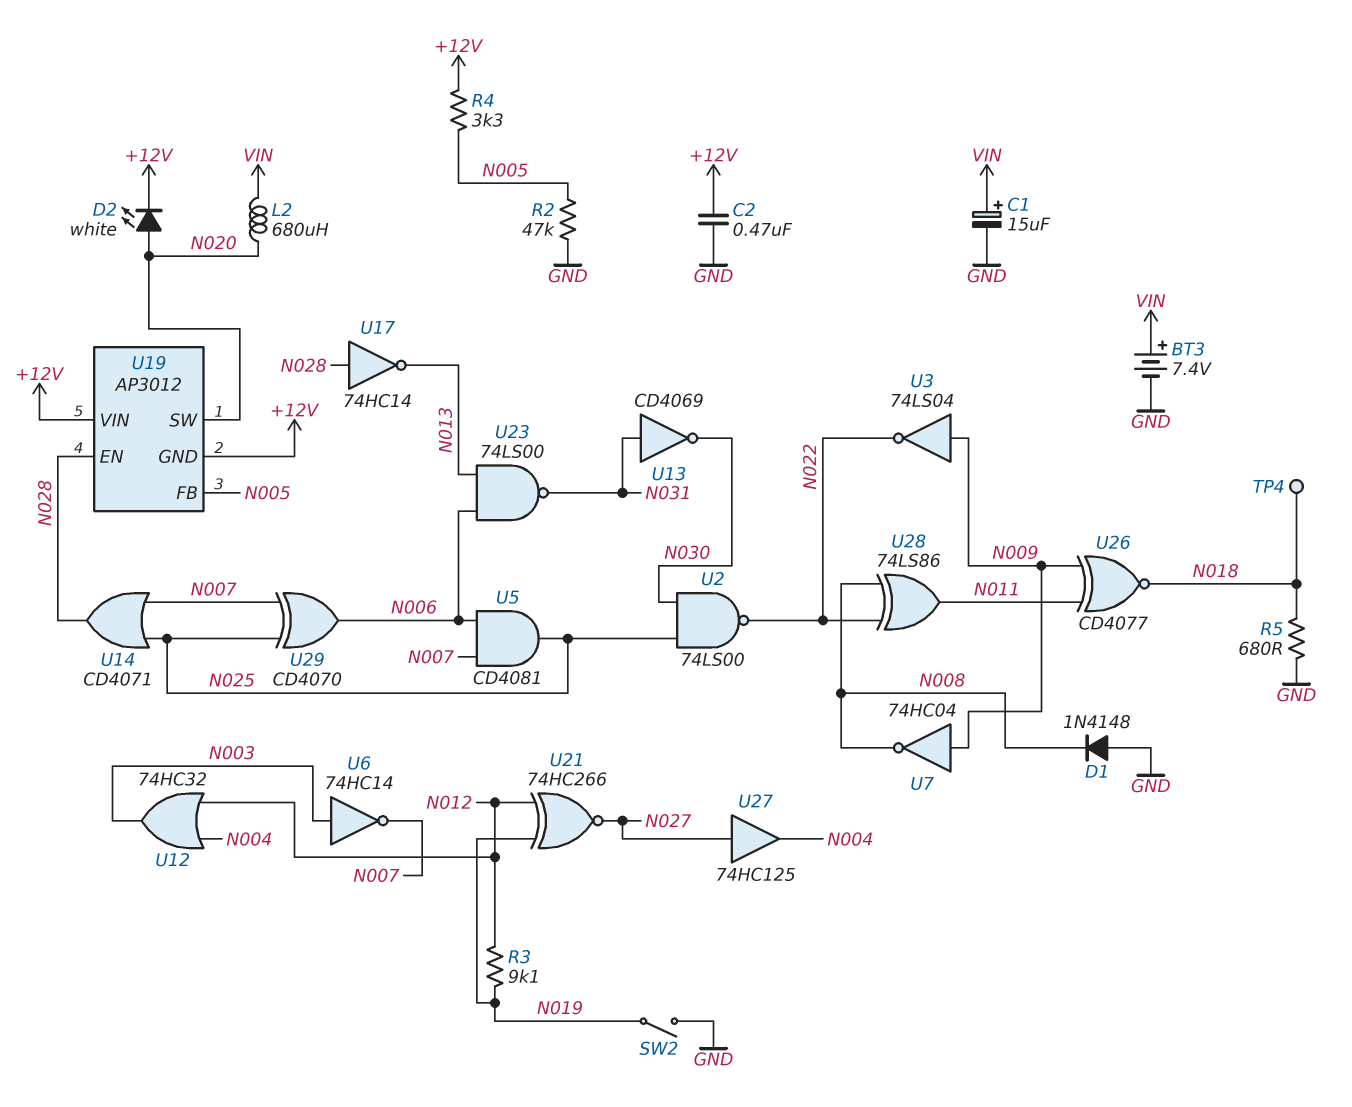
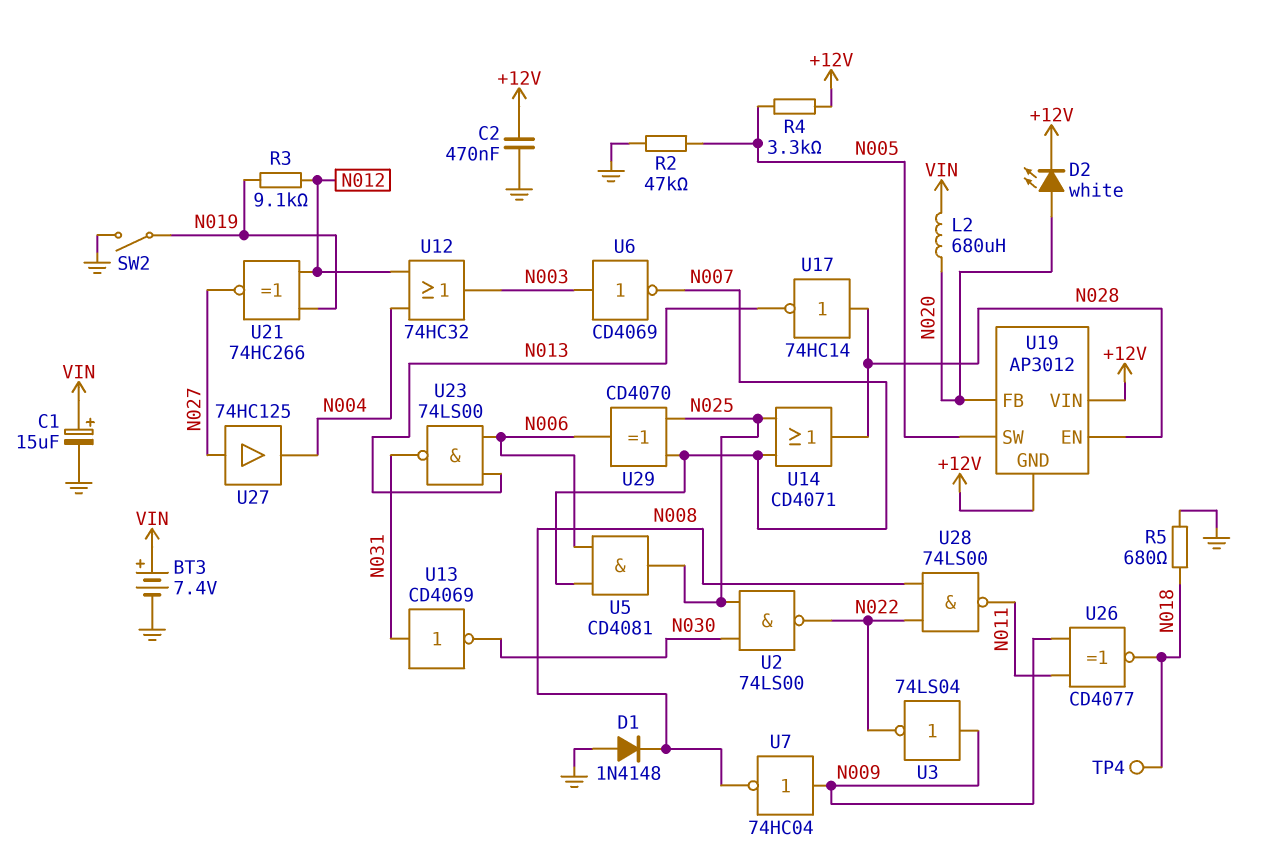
U6: NOT 74HC14 (in N003, out N007) -> NOT CD4069 (in N003, out N007)
U19 pin FB: N005 -> N020
U19 pin SW: N020 -> N005
U28: XOR 74LS86 (in N008, in N022, out N011) -> NAND 74LS00 (in N008, in N022, out N011)

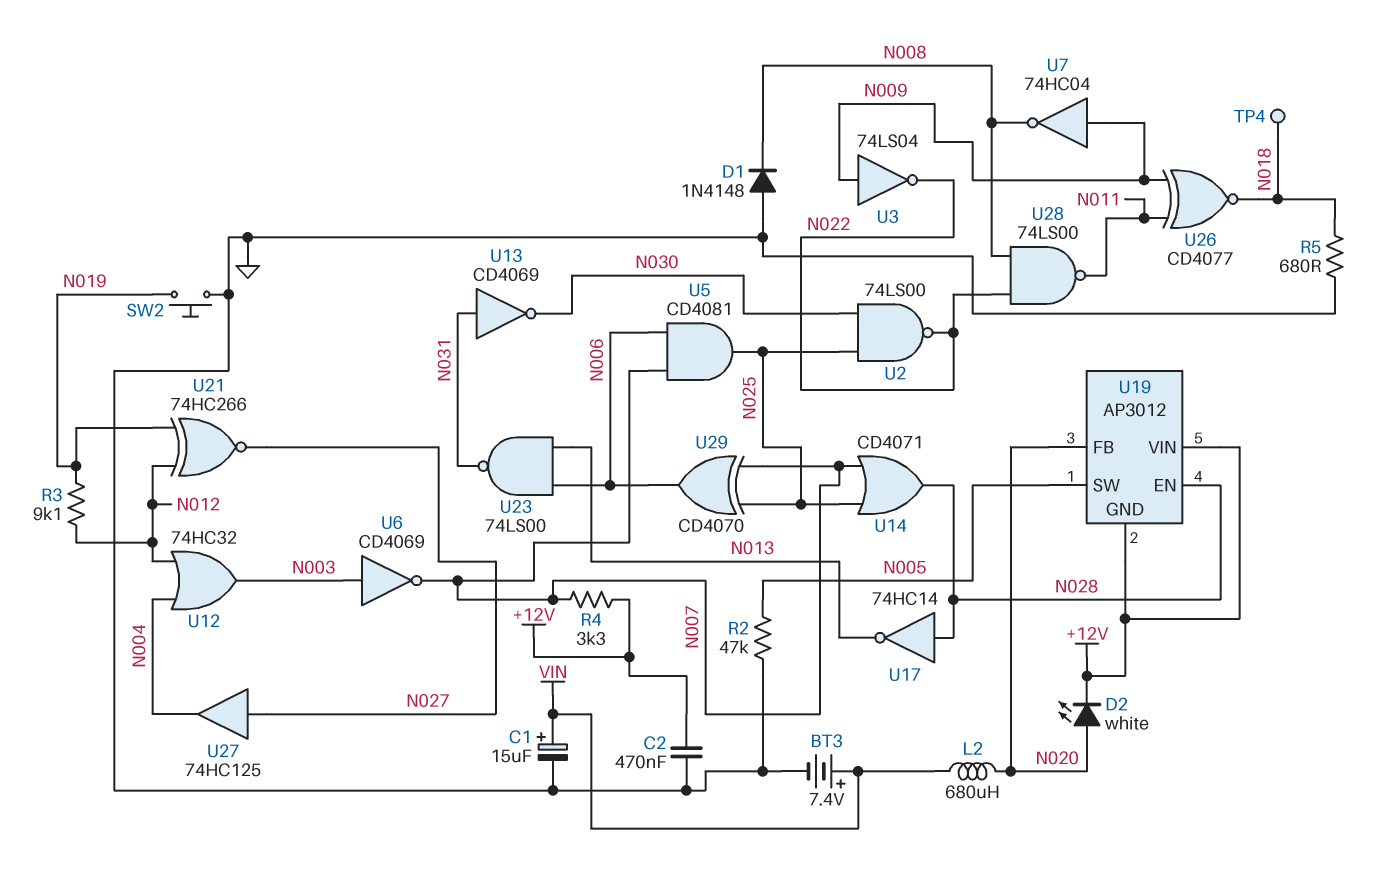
R4: 3.3k (+12V, N005) -> 3.3k (+12V, N007)
SW2: switch (GND, N019) -> button (GND, N019)

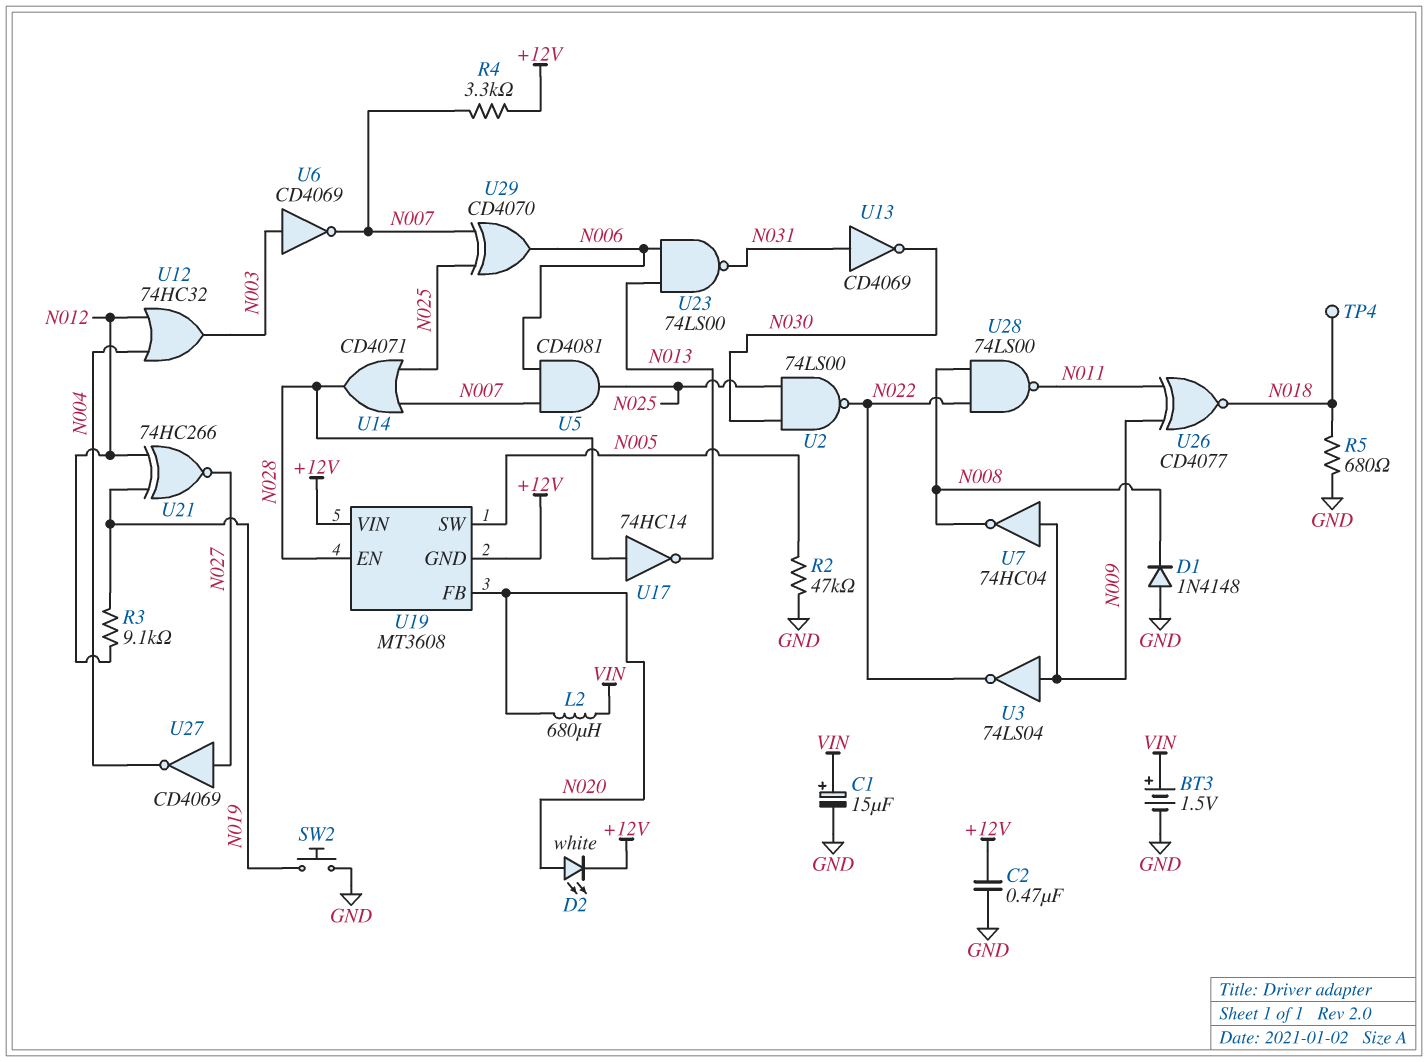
BT3: 7.4V (plus VIN, minus GND) -> 1.5V (plus VIN, minus GND)
U19: AP3012 -> MT3608
U27: buffer 74HC125 (in N027, out N004) -> NOT CD4069 (in N027, out N004)

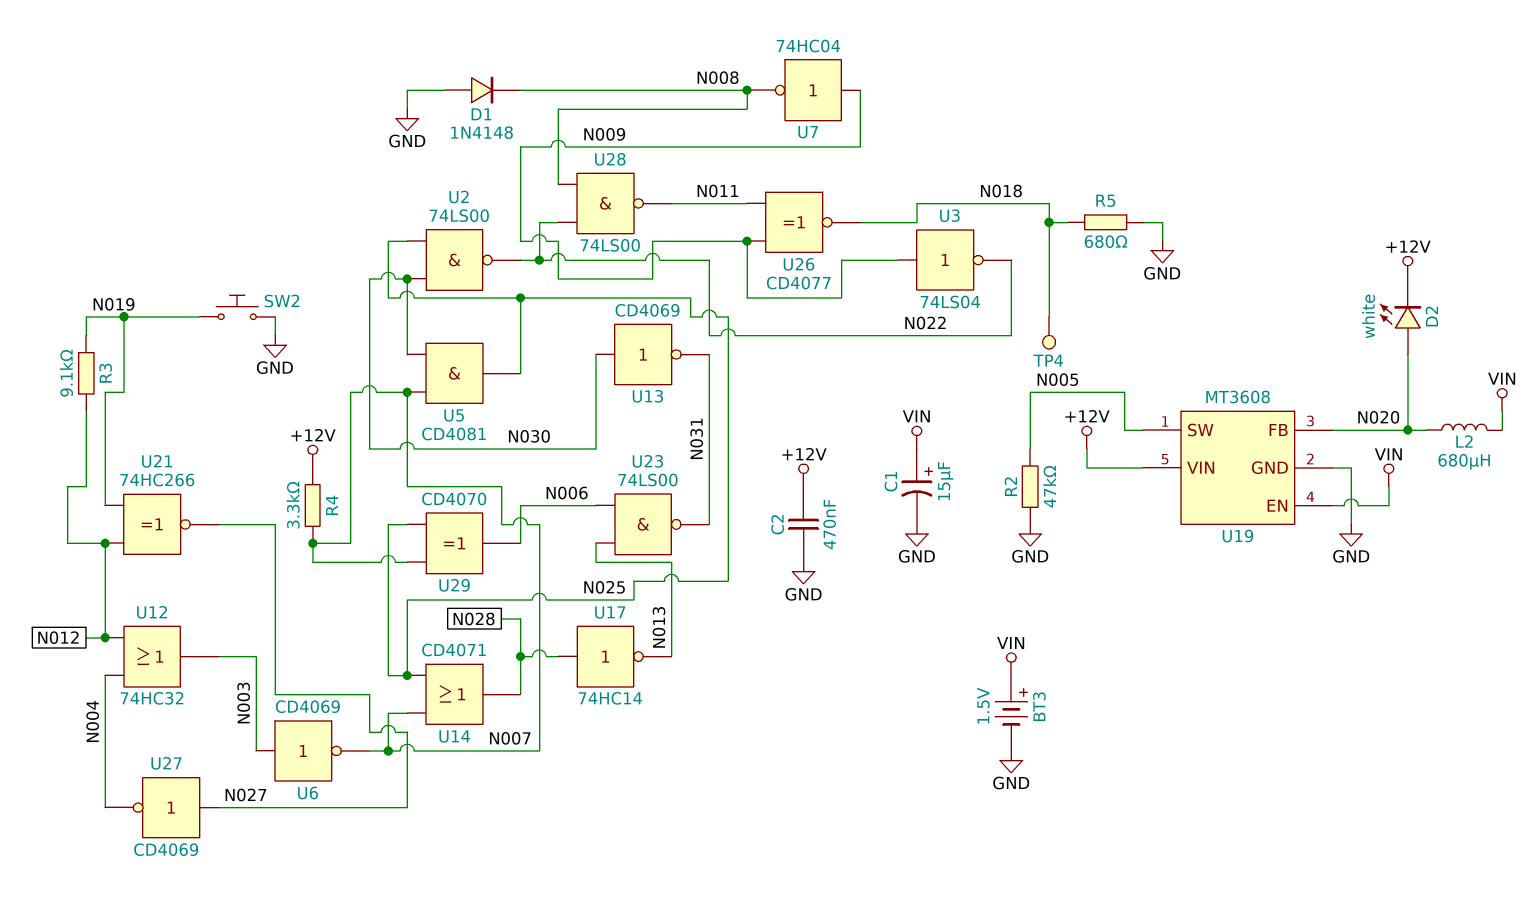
U5: AND CD4081 (in N006, in N007, out N025) -> AND CD4081 (in N007, in N030, out N025)
U13: NOT CD4069 (in N031, out N030) -> NOT CD4069 (in N030, out N031)
U19 pin EN: N028 -> VIN
U19 pin GND: +12V -> GND

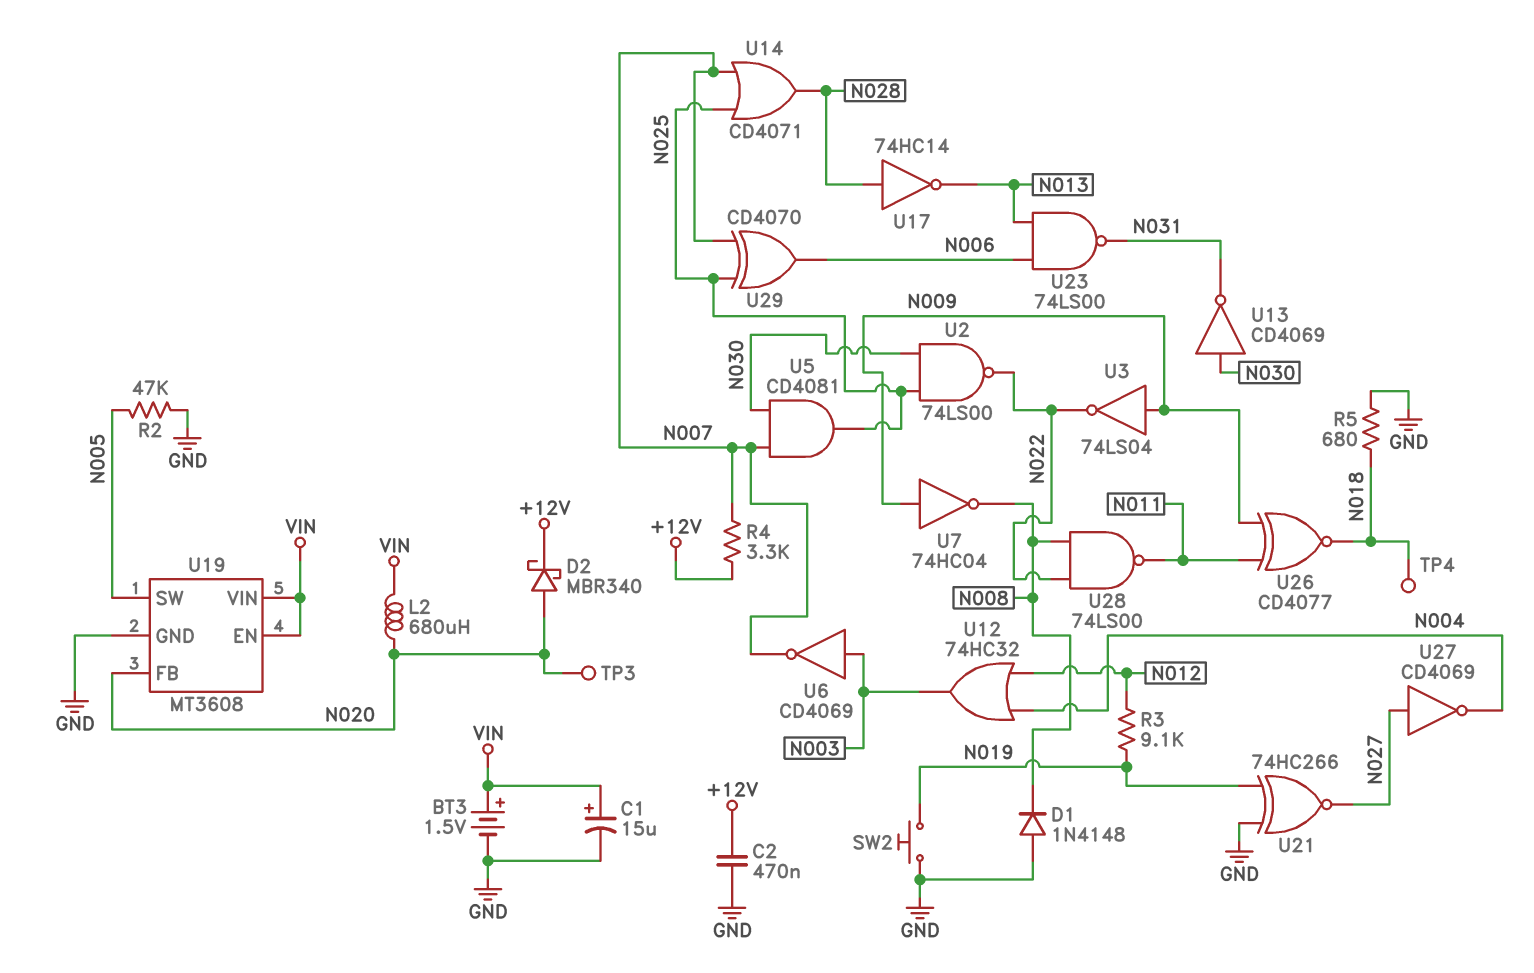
D2: LED white (A N020, K +12V) -> schottky MBR340 (A N020, K +12V)
TP3: none -> test point (N020)
U19 pin VIN: +12V -> VIN
U21: XNOR 74HC266 (in N012, in N019, out N027) -> XNOR 74HC266 (in GND, in N019, out N027)

